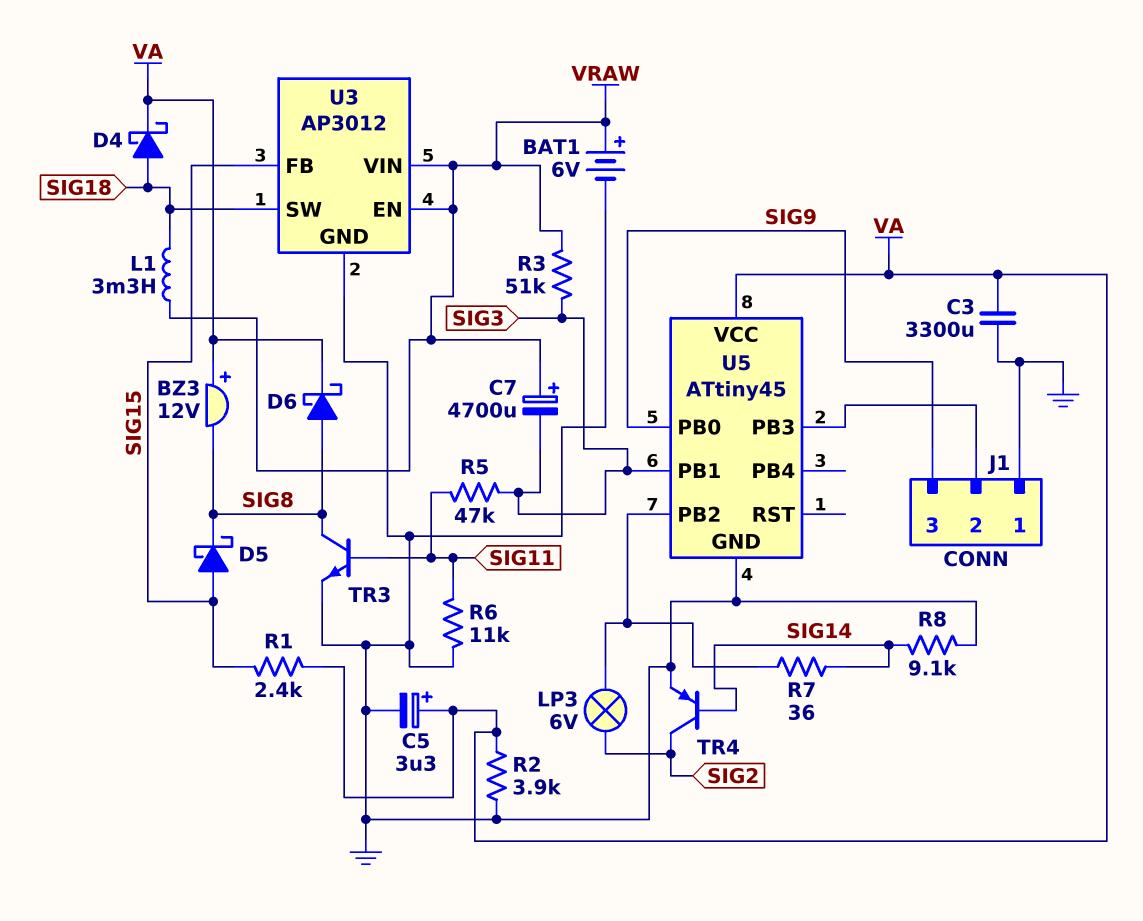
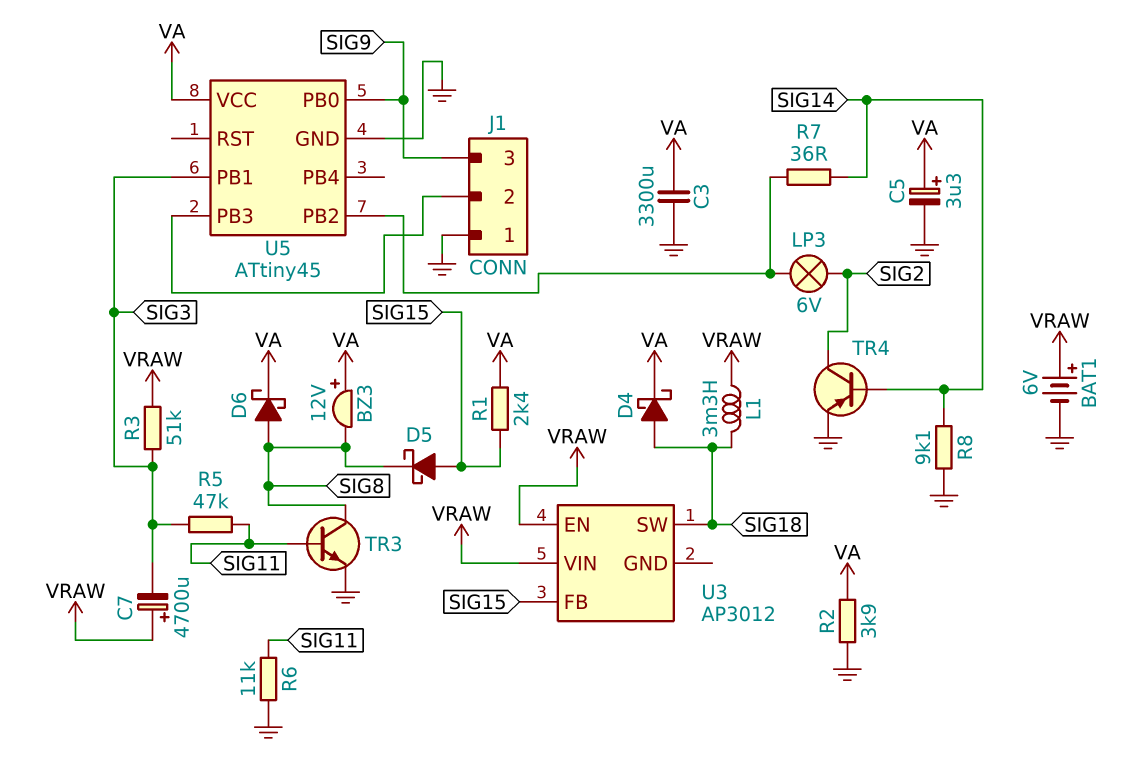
U3 pin GND: GND -> none

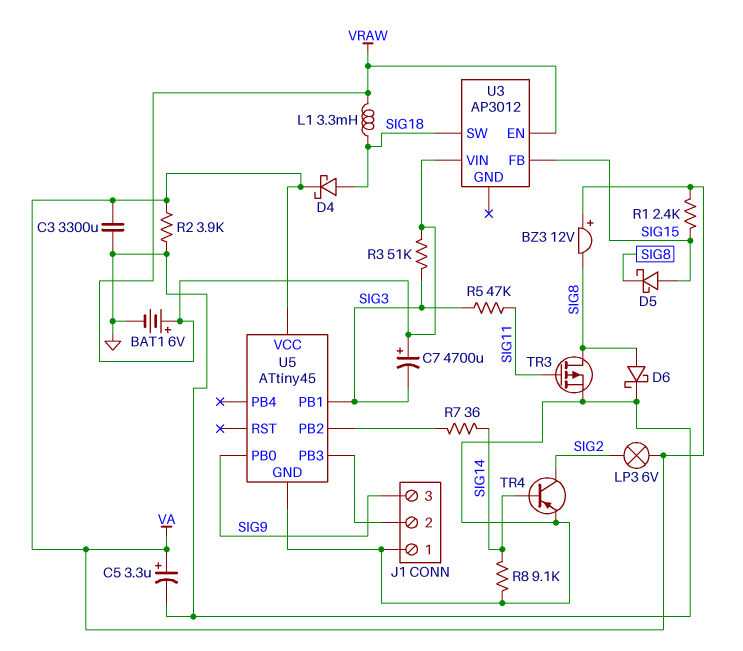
D6: schottky (A SIG8, K VA) -> schottky (A SIG8, K GND)
LP3: lamp 6V (SIG2, U5/PB2) -> lamp 6V (SIG2, VA)
R6: 11k (GND, SIG11) -> none
TR3: NPN (B SIG11, C SIG8, E GND) -> PMOS (G SIG11, D SIG8, S GND)

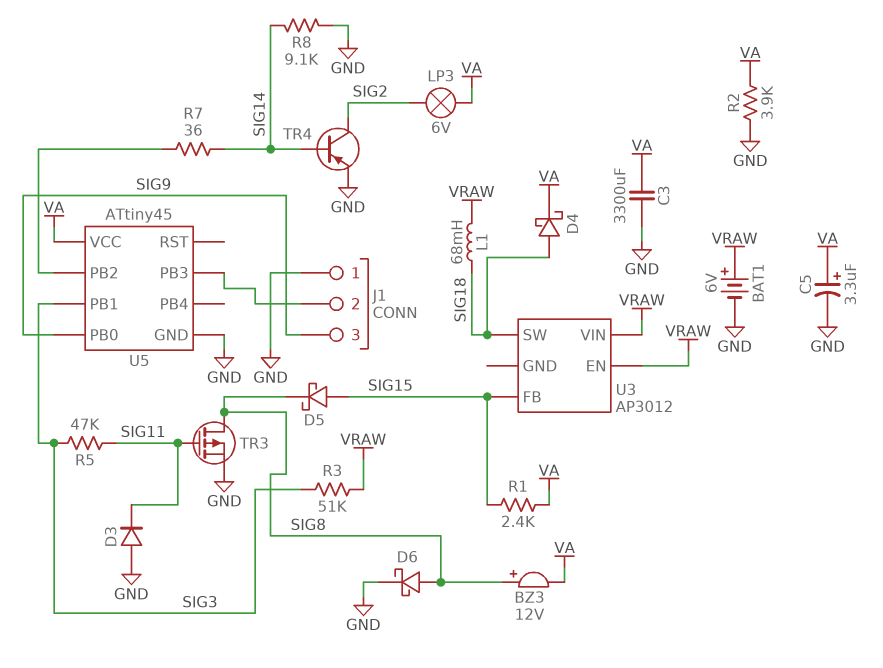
BZ3: buzzer 12V (plus VA, minus SIG8) -> buzzer 12V (plus SIG8, minus VA)
C7: 4700uF (plus VRAW, minus SIG3) -> none
D3: none -> diode (A GND, K SIG11)
L1: 3.3mH (SIG18, VRAW) -> 68mH (SIG18, VRAW)

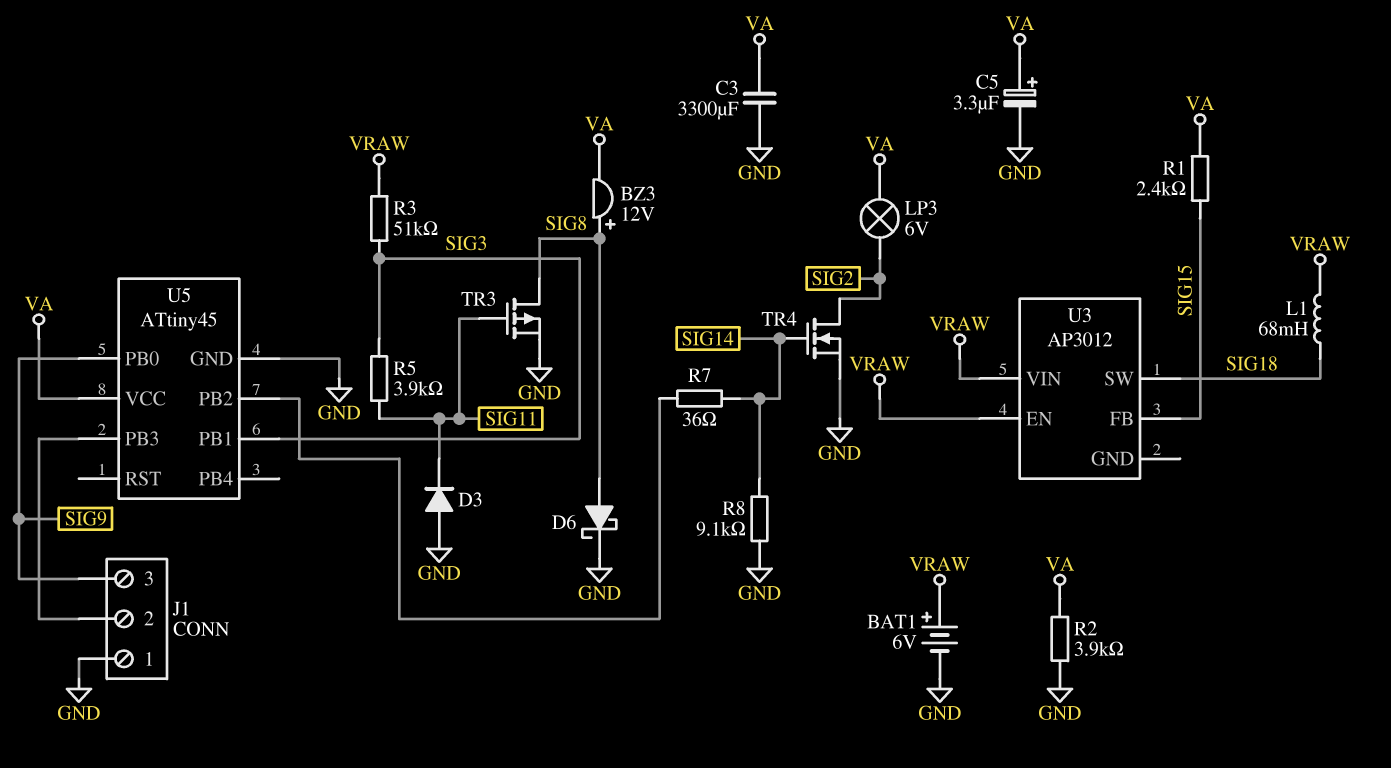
D4: schottky (A SIG18, K VA) -> none
D5: schottky (A SIG15, K SIG8) -> none
R5: 47k (SIG3, SIG11) -> 3.9k (SIG3, SIG11)
TR4: PNP (B SIG14, C SIG2, E GND) -> NMOS (G SIG14, D SIG2, S GND)

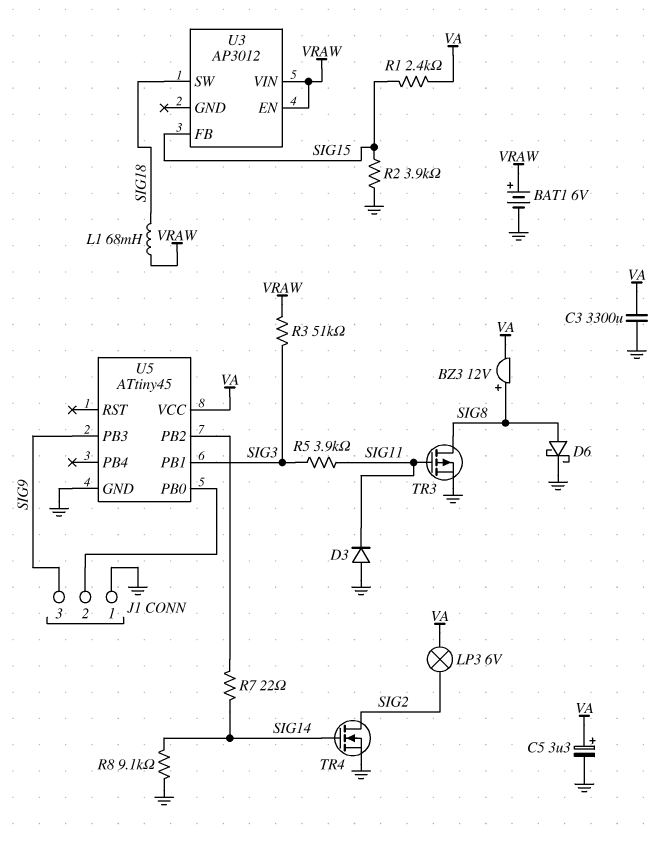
R2: 3.9k (GND, VA) -> 3.9k (GND, SIG15)
R7: 36 (SIG14, U5/PB2) -> 22 (SIG14, U5/PB2)
U5 pin PB0: SIG9 -> J1/2
U5 pin PB3: J1/2 -> SIG9

